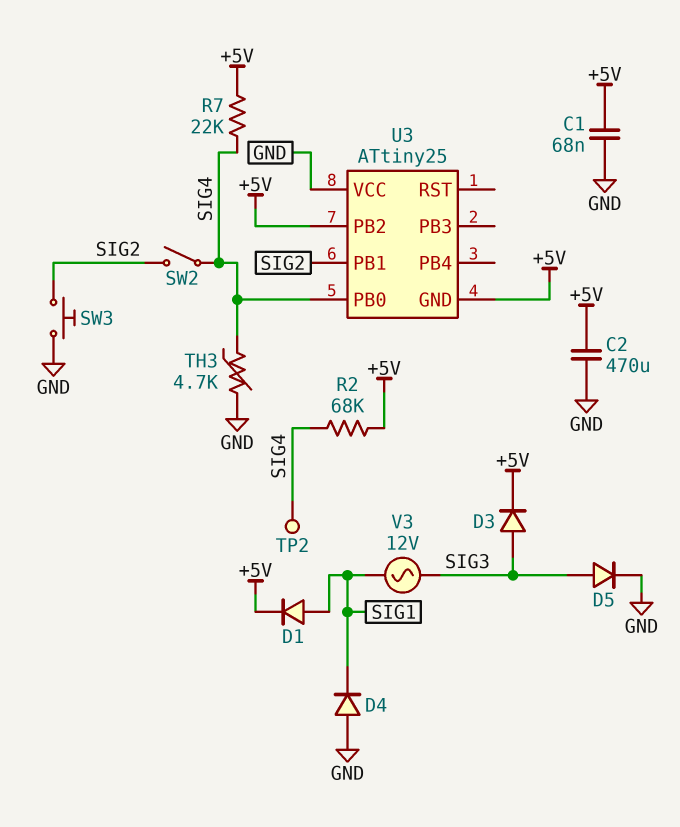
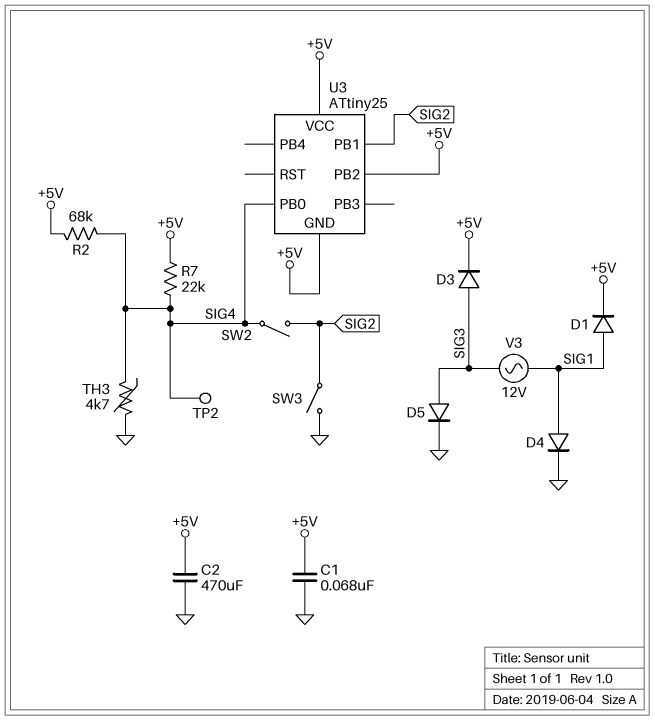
D4: diode (A GND, K SIG1) -> diode (A SIG1, K GND)
SW3: button (GND, SIG2) -> switch (GND, SIG2)
U3 pin VCC: GND -> +5V

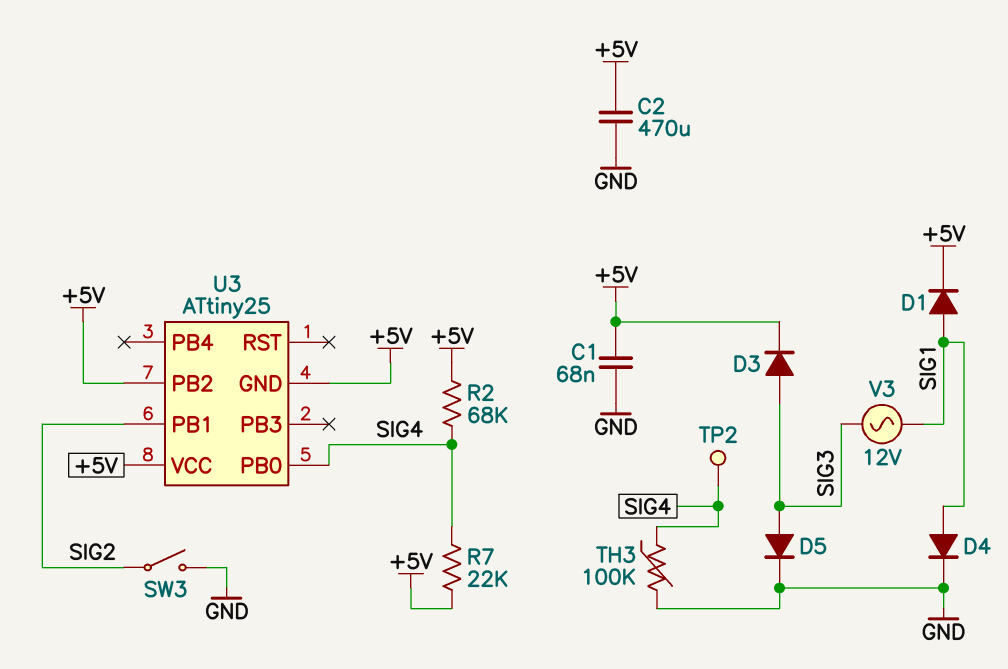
SW2: switch (SIG2, SIG4) -> none
TH3: 4.7k (GND, SIG4) -> 100k (GND, SIG4)

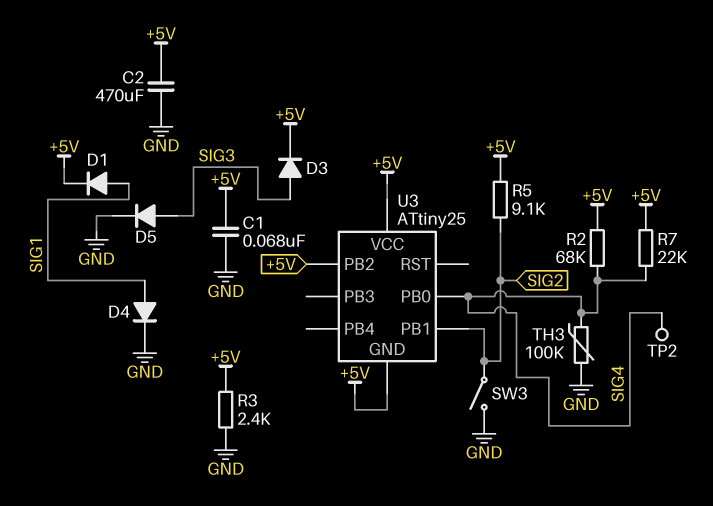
R3: none -> 2.4k (+5V, GND)
R5: none -> 9.1k (+5V, SIG2)
V3: AC 12V (SIG1, SIG3) -> none

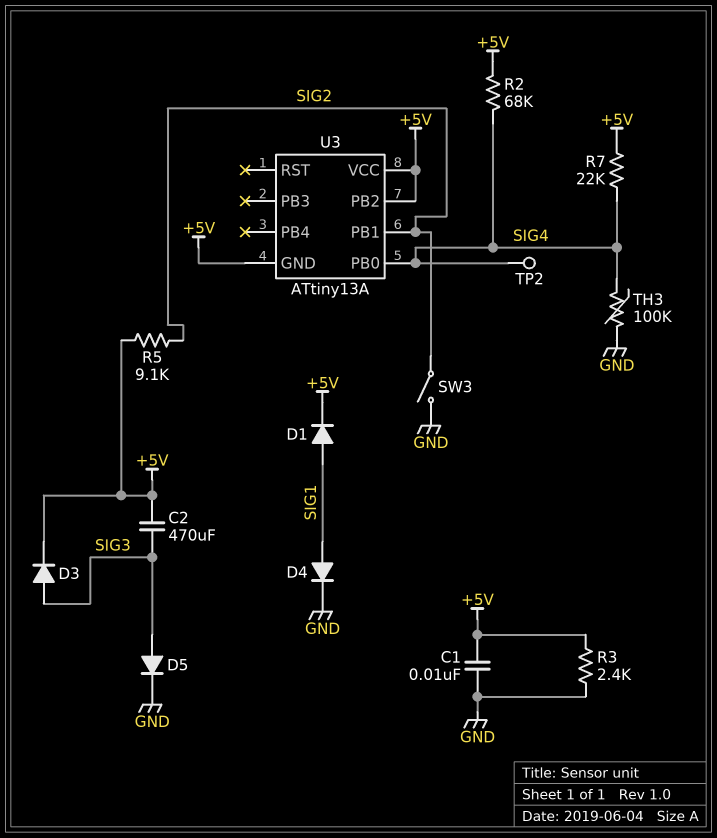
C1: 68nF (+5V, GND) -> 10nF (+5V, GND)
C2: 470uF (+5V, GND) -> 470uF (+5V, SIG3)
U3: ATtiny25 -> ATtiny13A

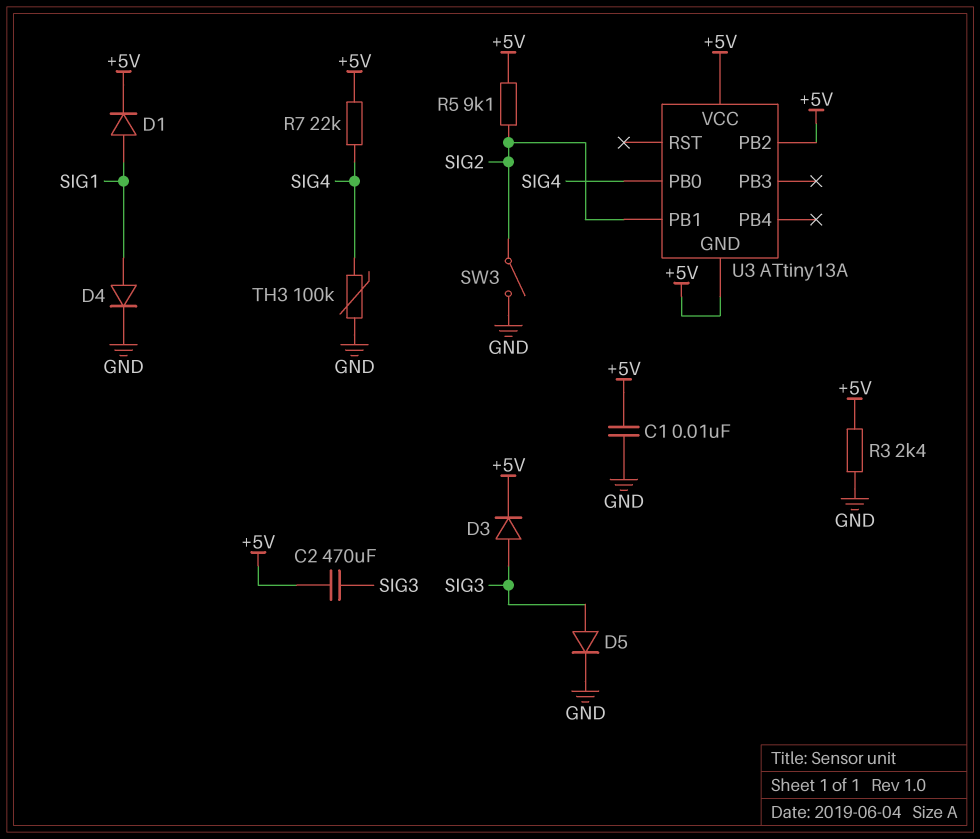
R2: 68k (+5V, SIG4) -> none
TP2: test point (SIG4) -> none

